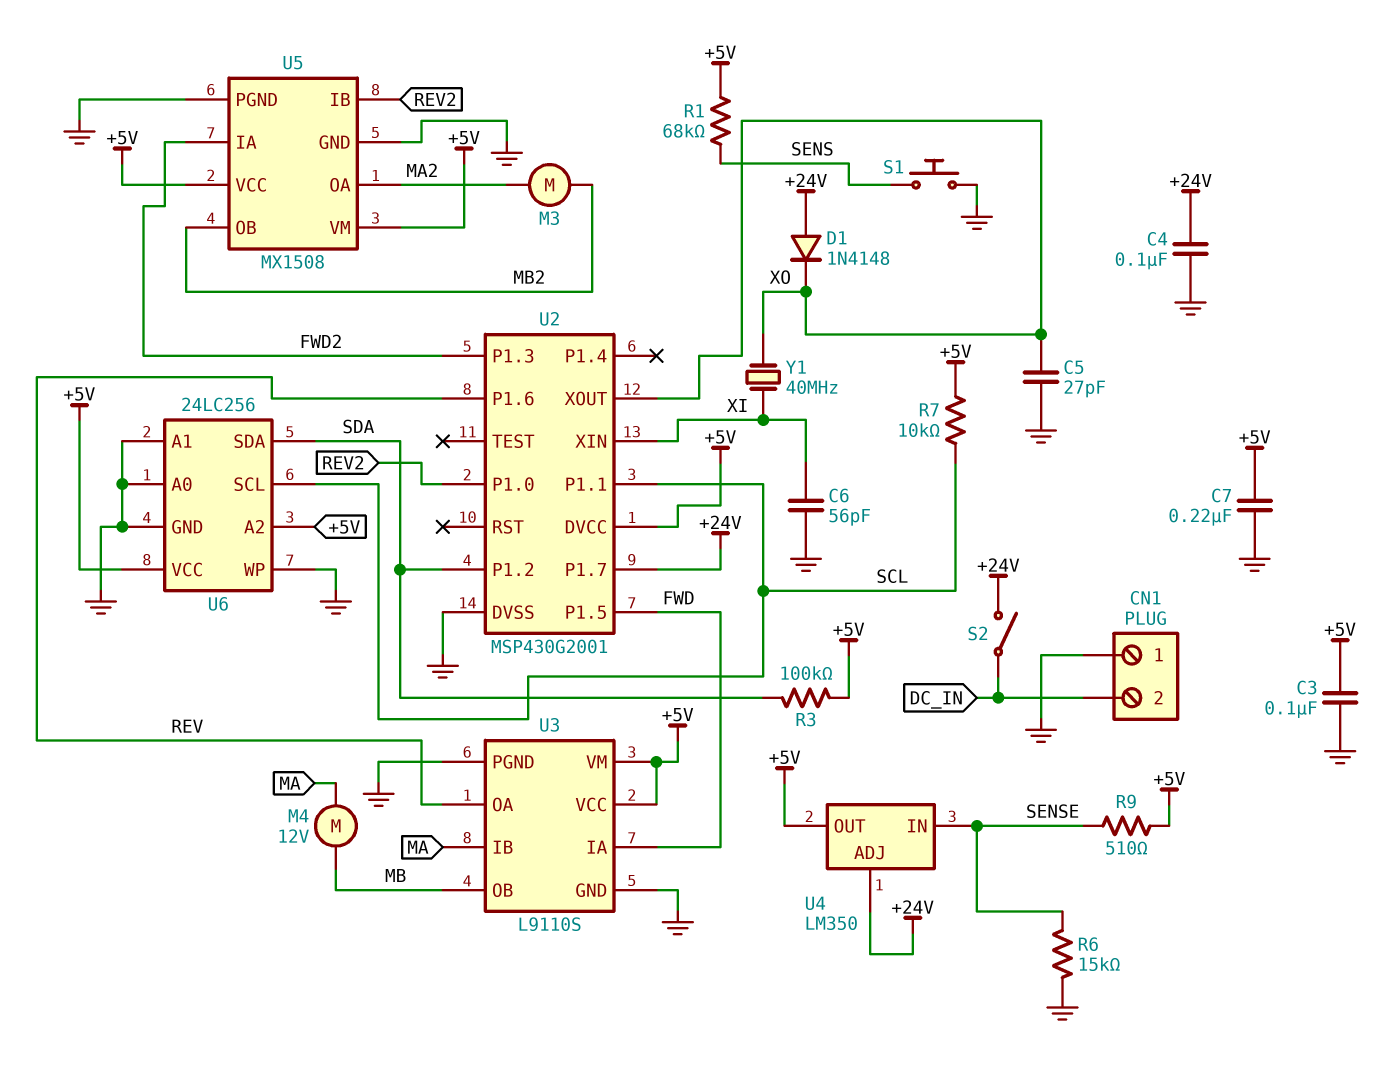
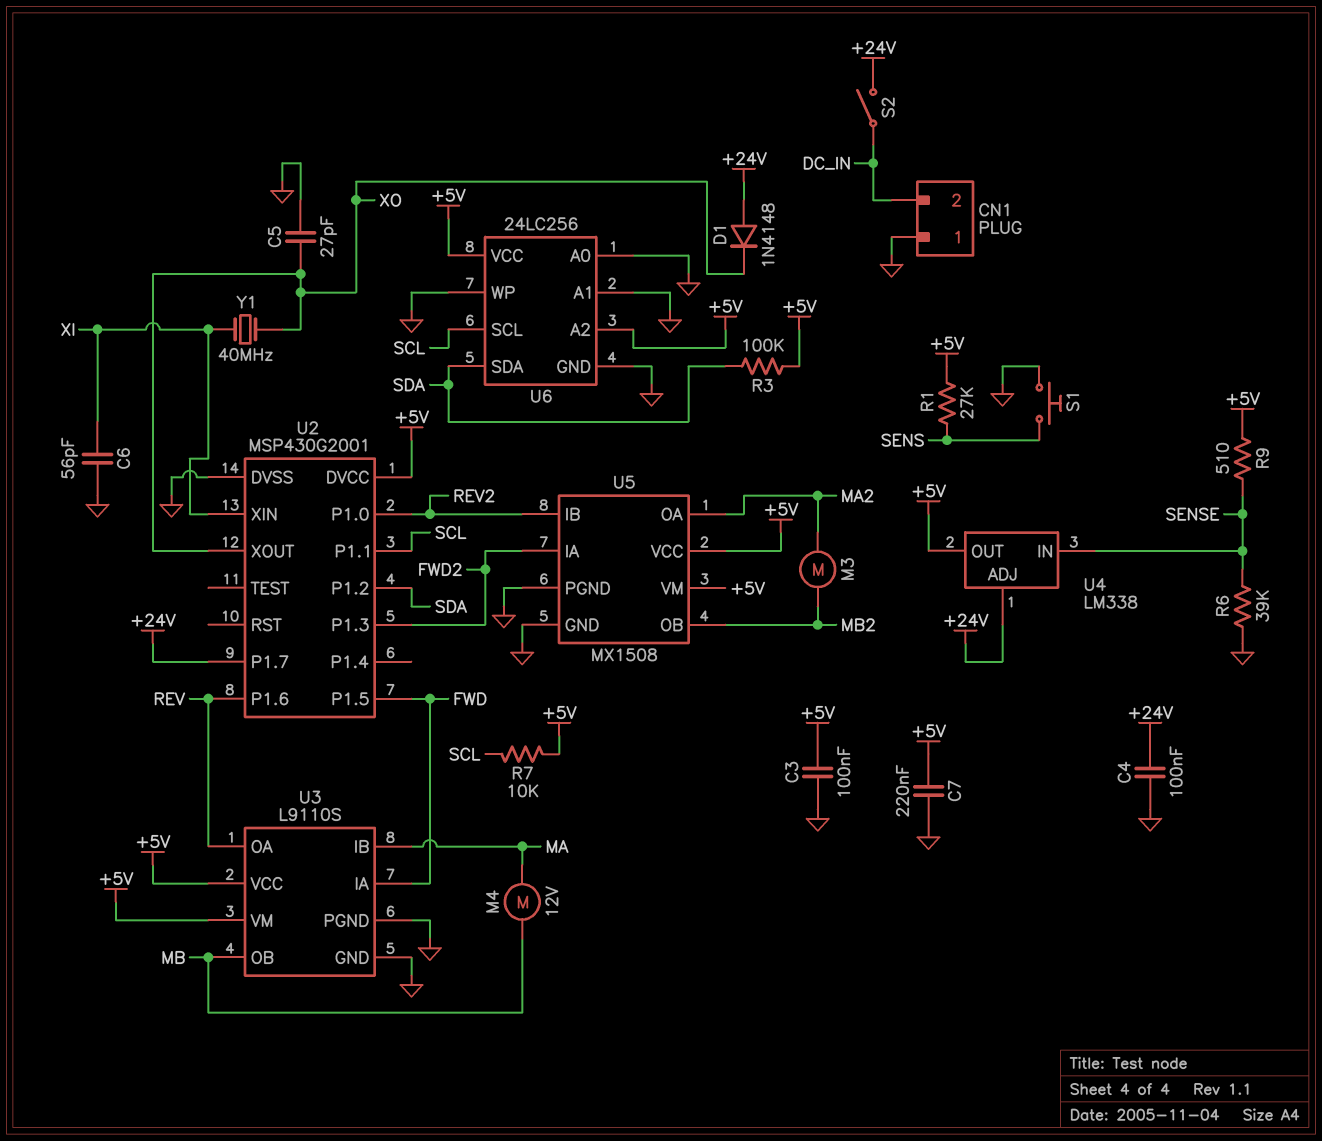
R1: 68k (+5V, SENS) -> 27k (+5V, SENS)
R6: 15k (GND, SENSE) -> 39k (GND, SENSE)
U4: LM350 -> LM338

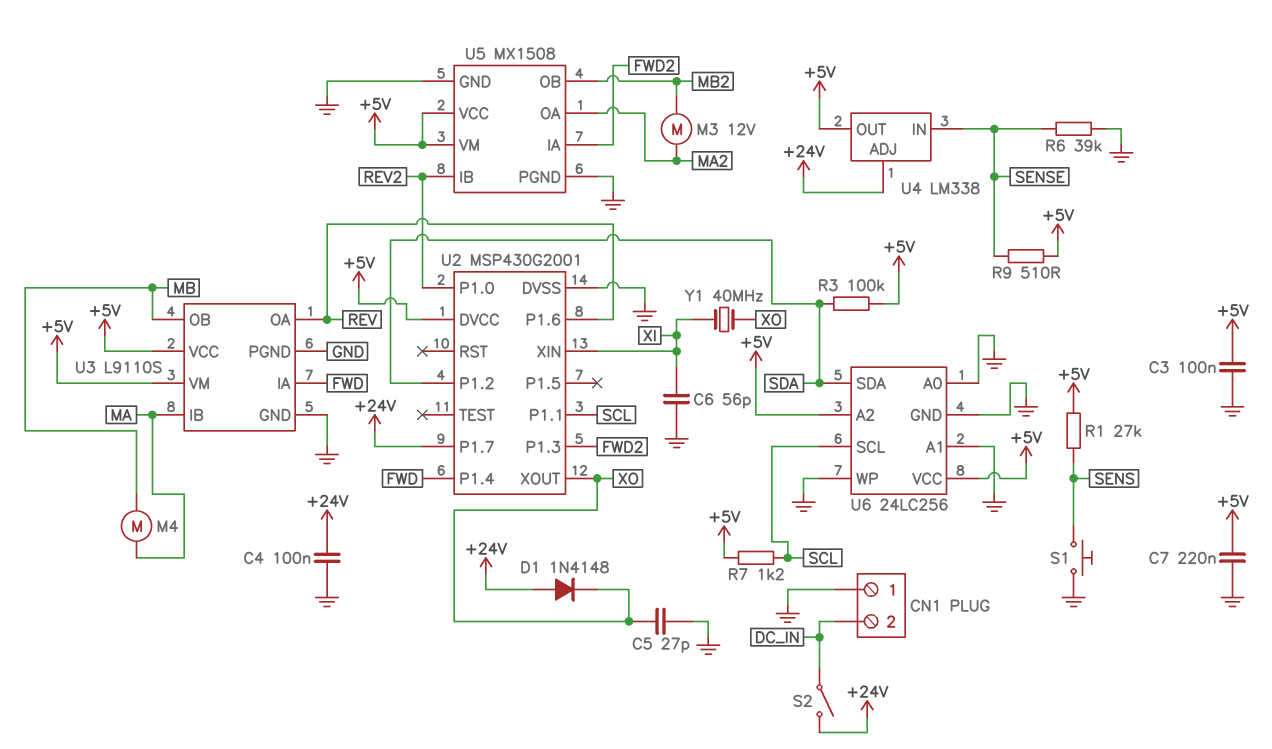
M3: motor (MA2, MB2) -> motor 12V (MA2, MB2)
M4: motor 12V (MA, MB) -> motor (MA, MB)
R7: 10k (+5V, SCL) -> 1.2k (+5V, SCL)
U2 pin P1.4: none -> FWD
U2 pin P1.5: FWD -> none

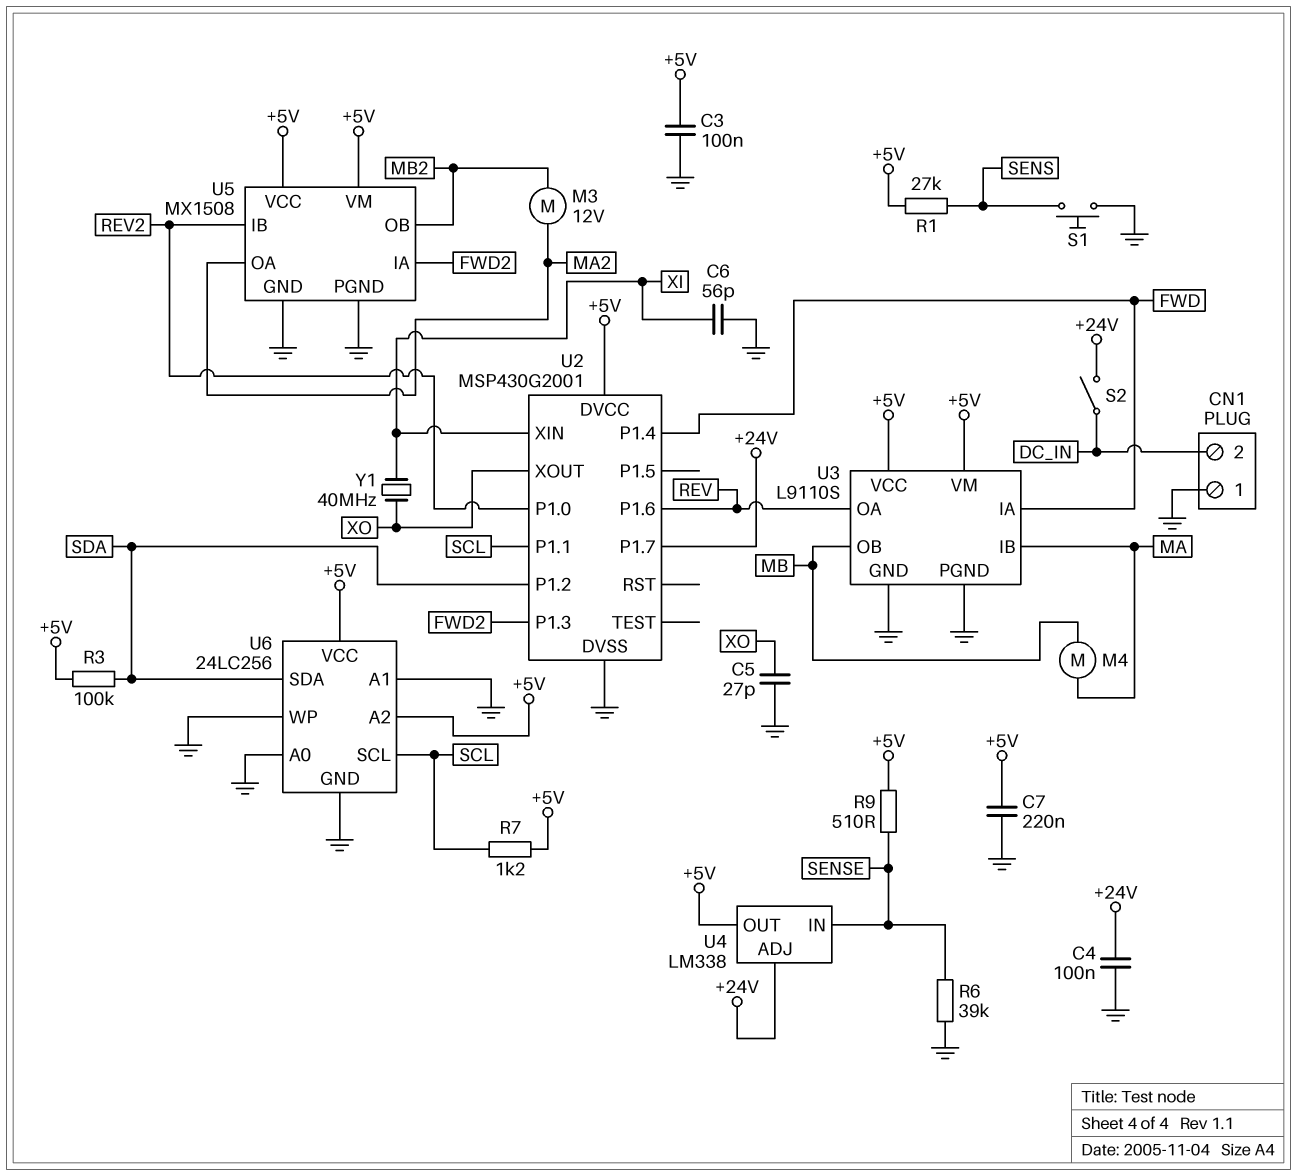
D1: diode 1N4148 (A +24V, K XO) -> none

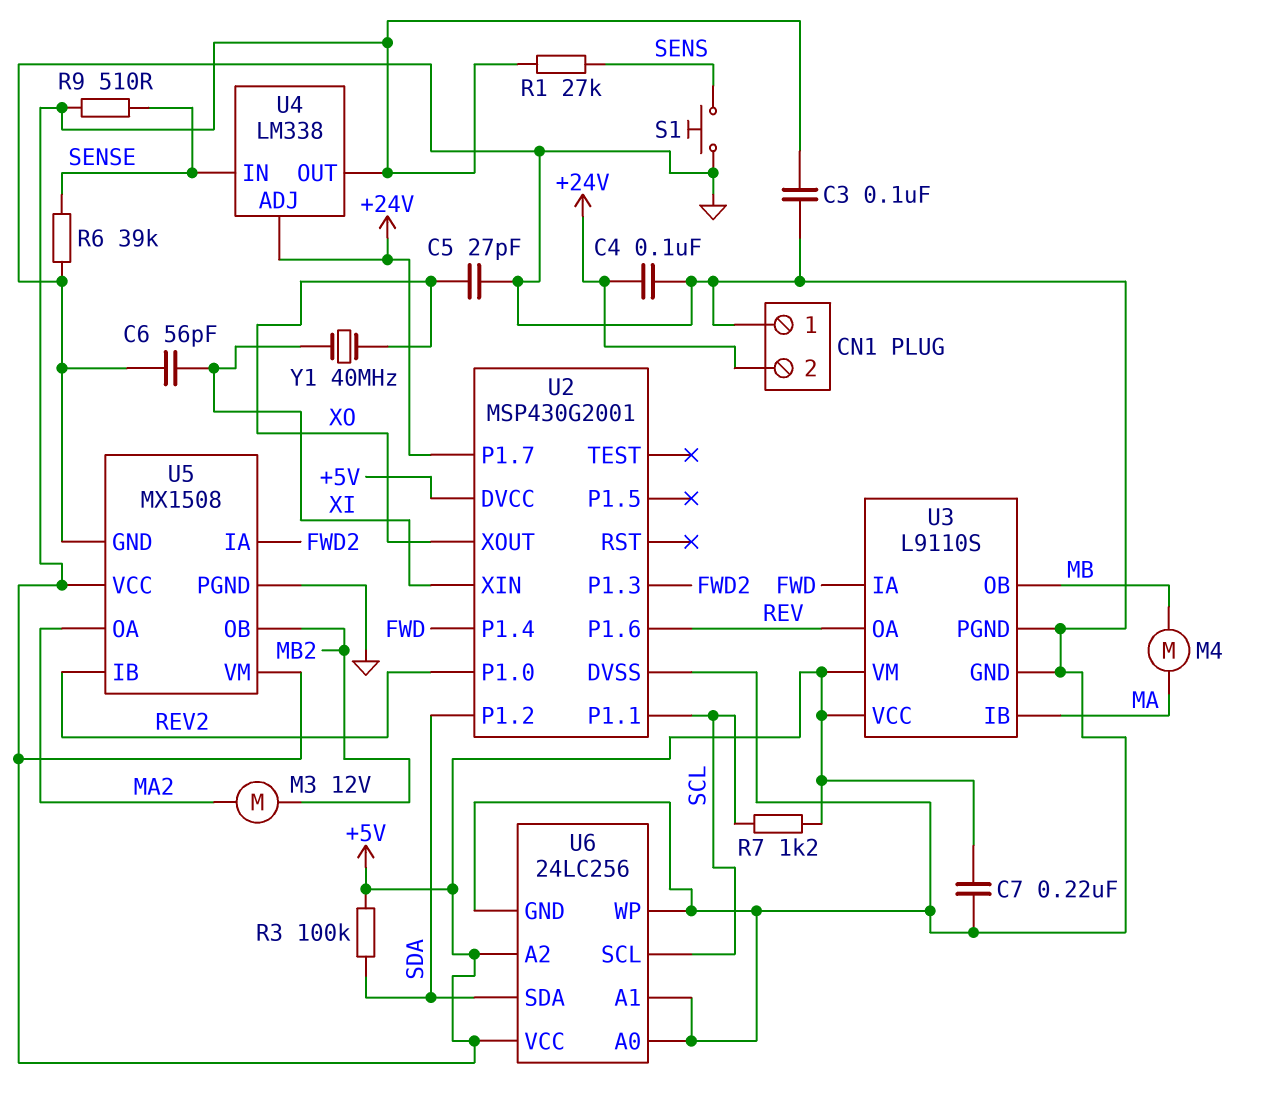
CN1 pin 2: DC_IN -> +24V
S2: switch (+24V, DC_IN) -> none

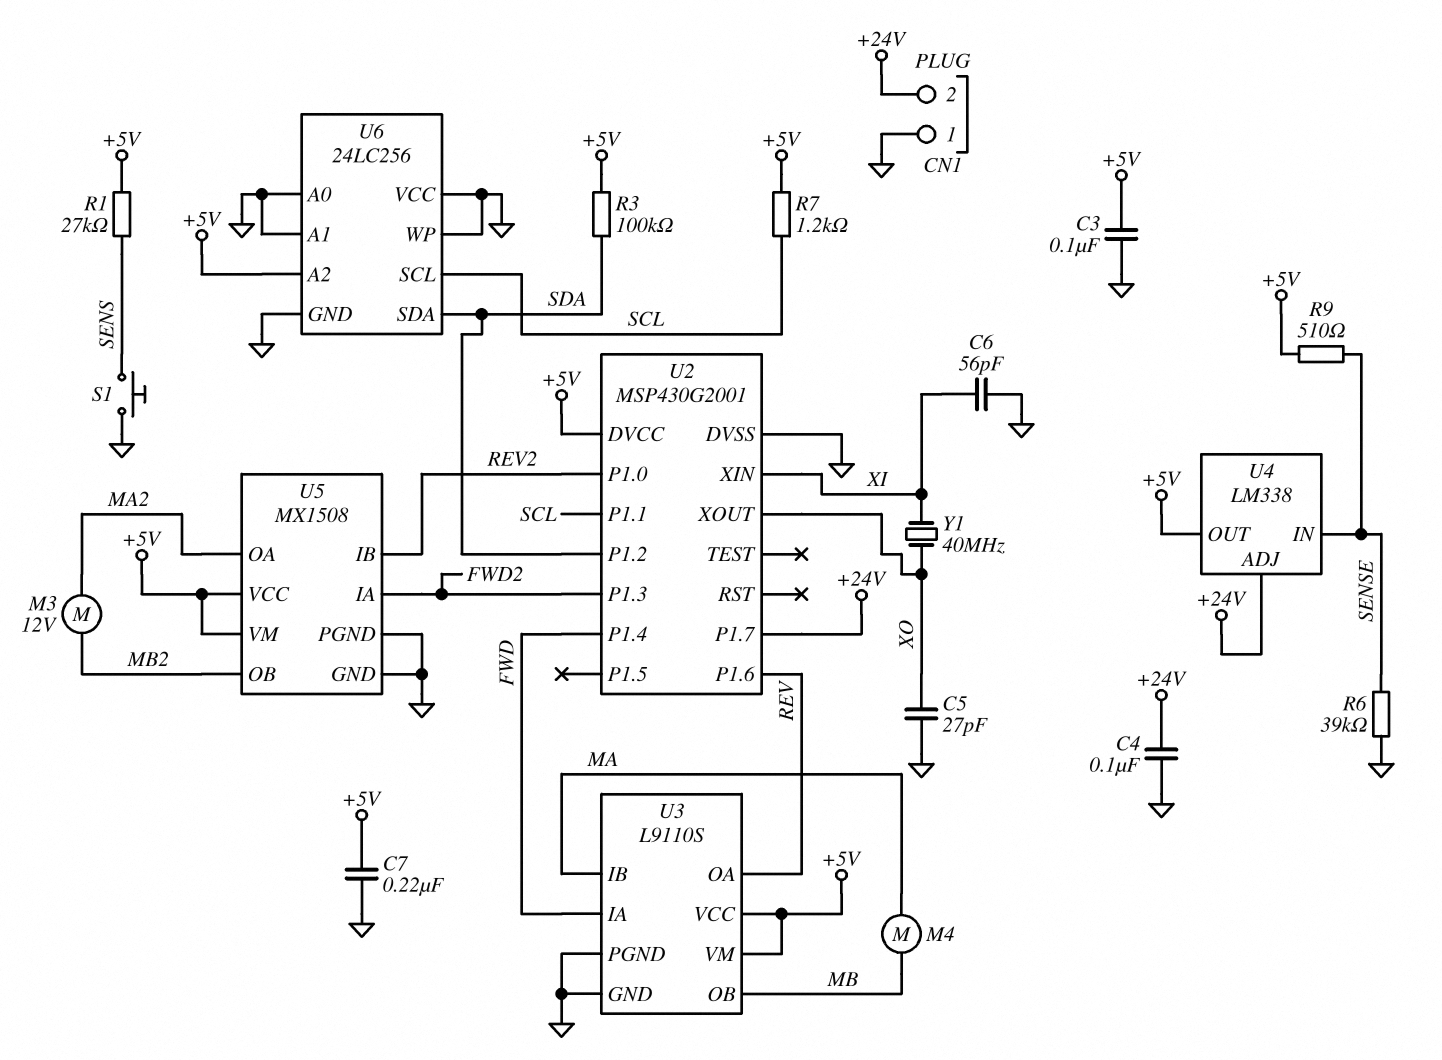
U6 pin VCC: +5V -> GND

